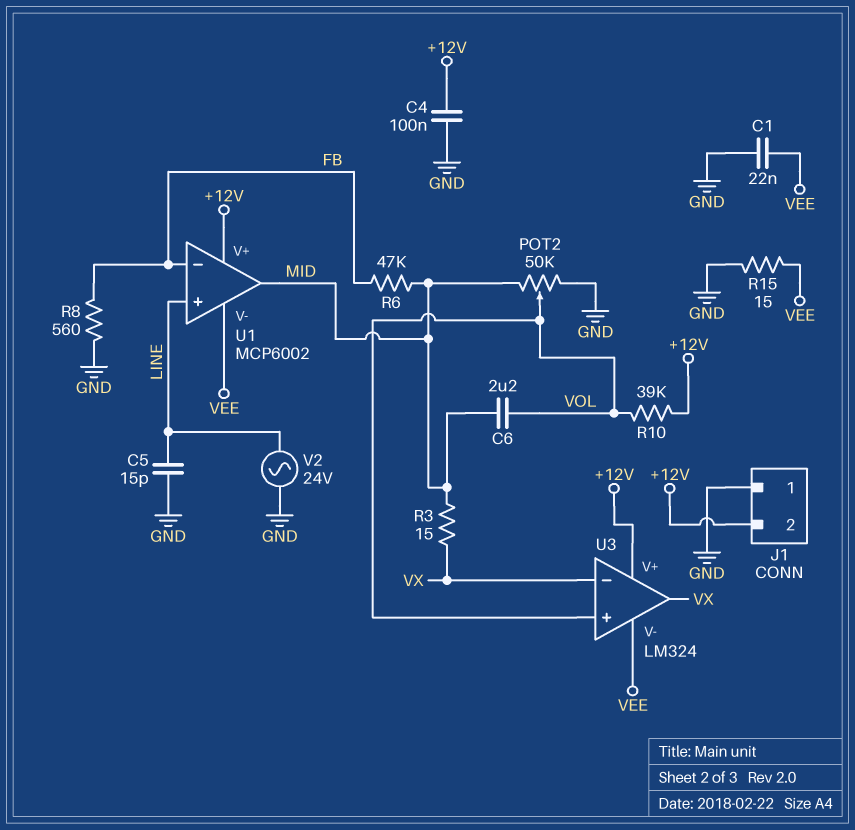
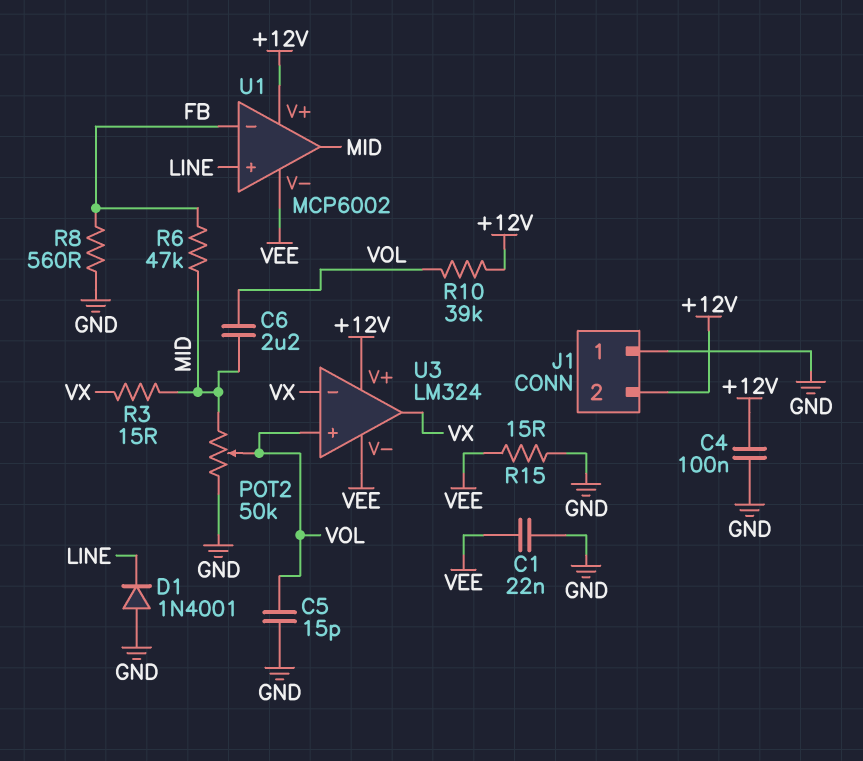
C5: 15pF (GND, LINE) -> 15pF (GND, VOL)
D1: none -> diode 1N4001 (A GND, K LINE)
V2: AC 24V (GND, LINE) -> none

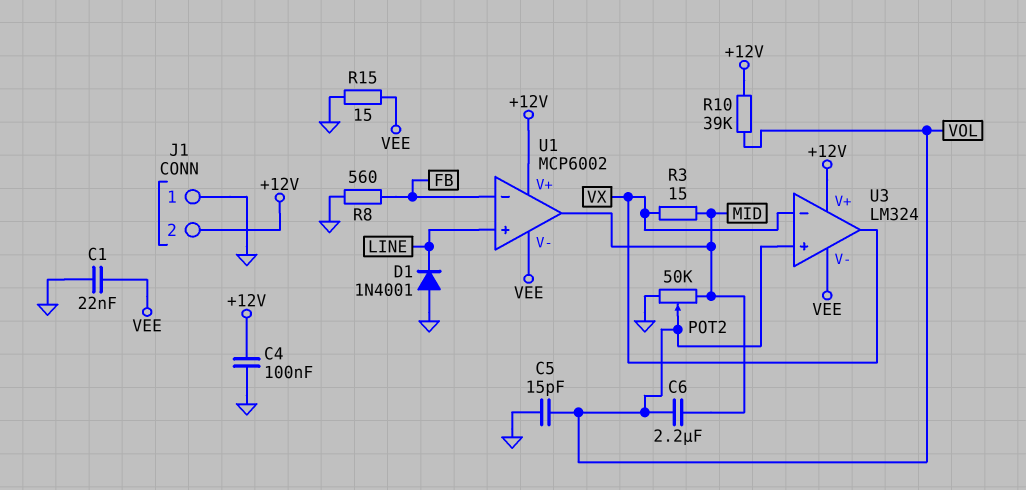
R6: 47k (FB, MID) -> none

